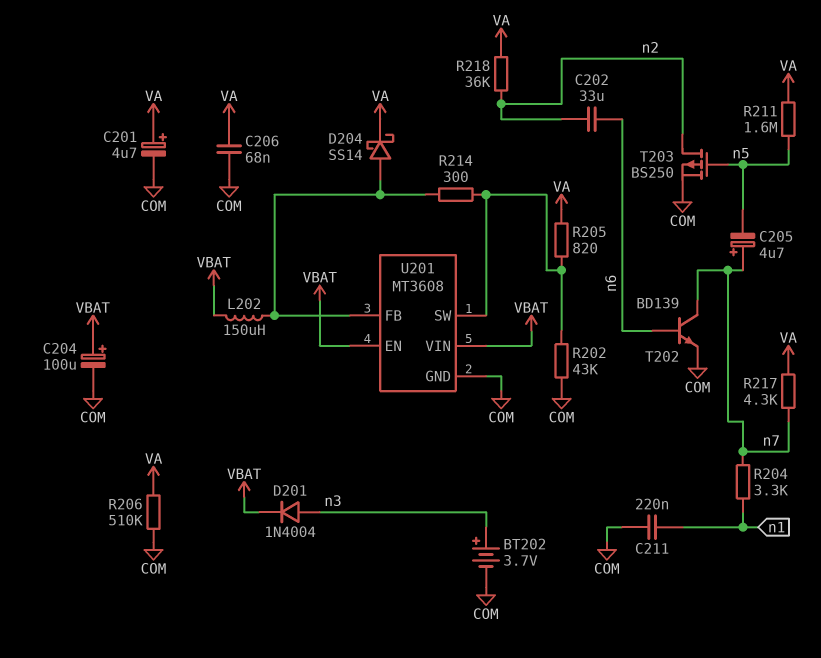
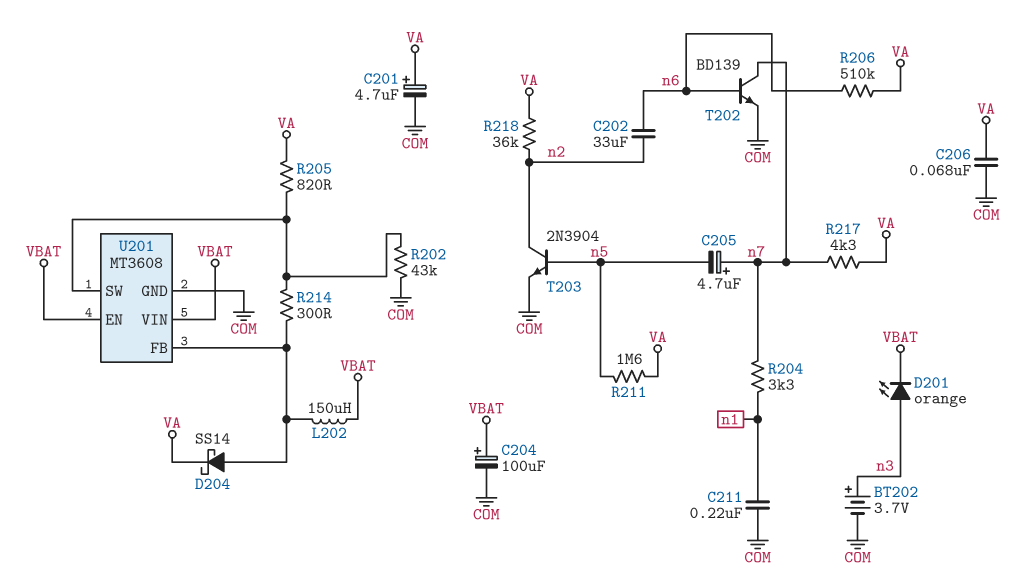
D201: diode 1N4004 (A n3, K VBAT) -> LED orange (A n3, K VBAT)
R206: 510k (COM, VA) -> 510k (VA, n6)
T203: PMOS BS250 (G n5, D n2, S COM) -> NPN 2N3904 (B n5, C n2, E COM)

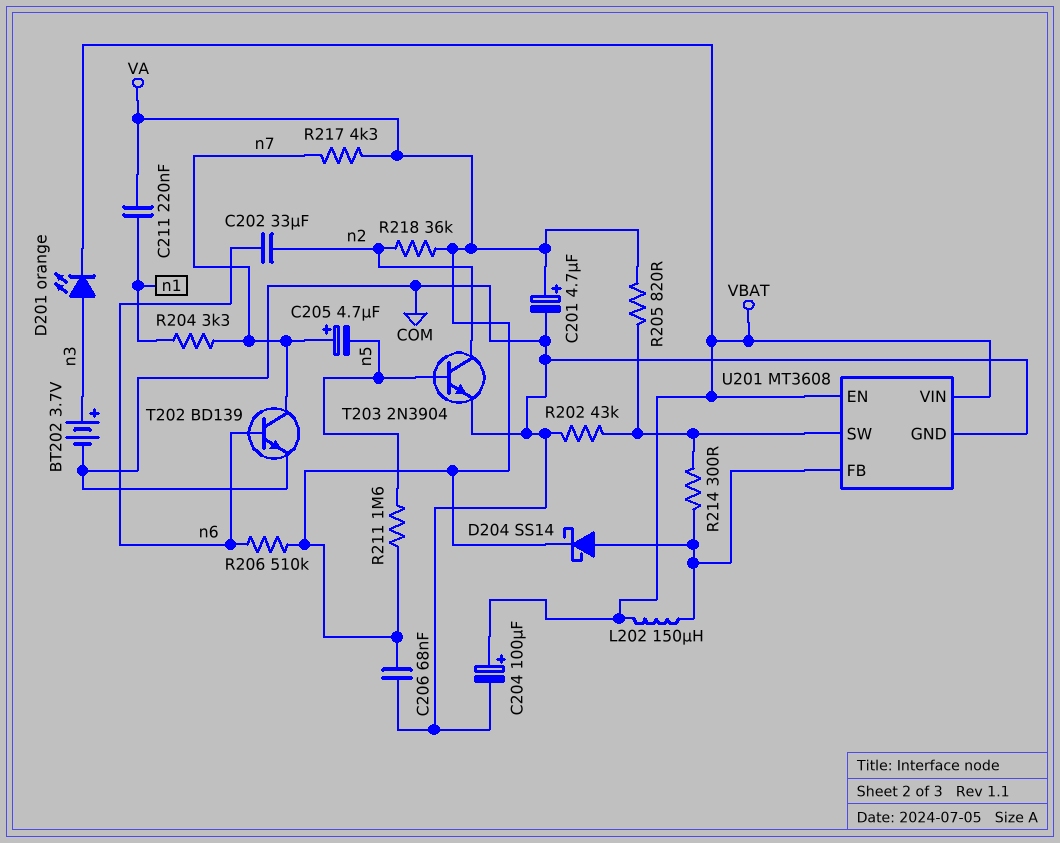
C211: 220nF (COM, n1) -> 220nF (VA, n1)

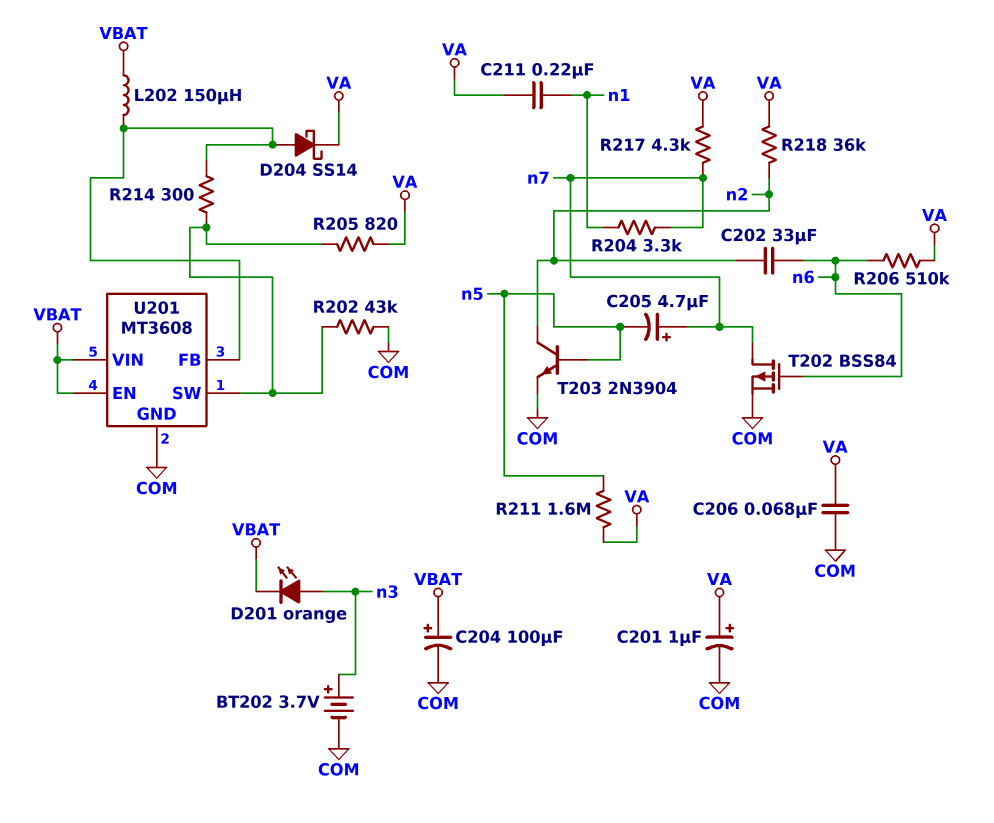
C201: 4.7uF (plus VA, minus COM) -> 1uF (plus VA, minus COM)
T202: NPN BD139 (B n6, C n7, E COM) -> PMOS BSS84 (G n6, D n7, S COM)

